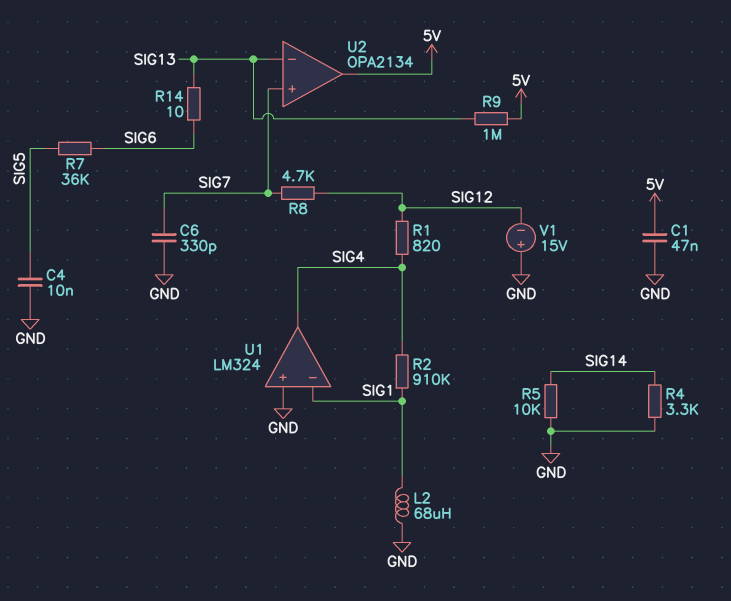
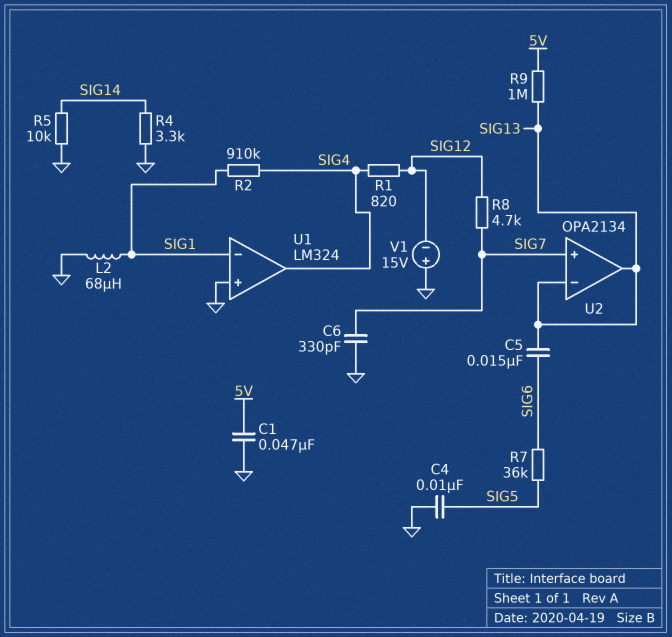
C5: none -> 15nF (SIG6, SIG13)
R14: 10 (SIG6, SIG13) -> none
U2 pin out: 5V -> SIG13

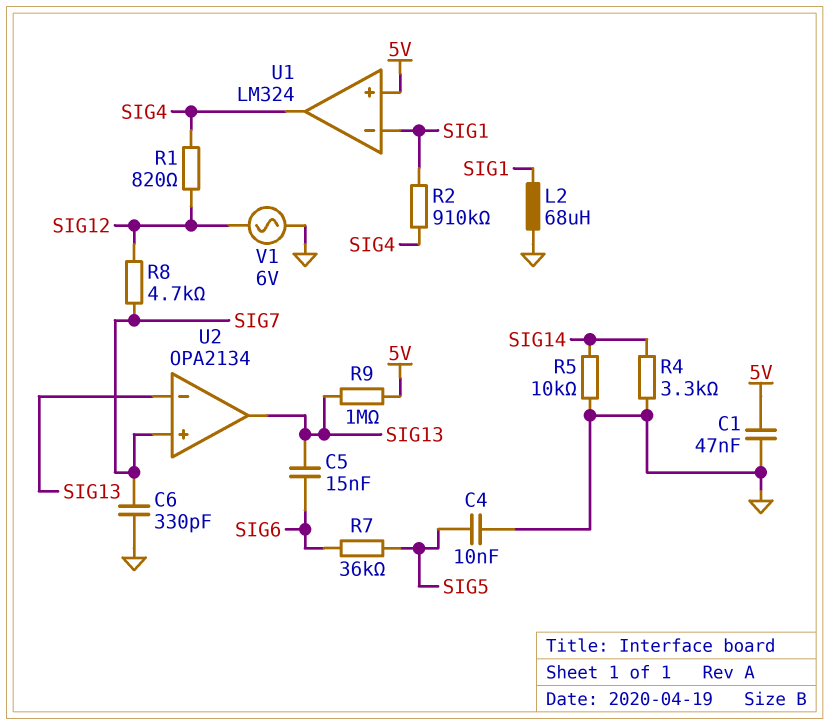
U1 pin in+: GND -> 5V
V1: 15V (plus GND, minus SIG12) -> AC 6V (GND, SIG12)

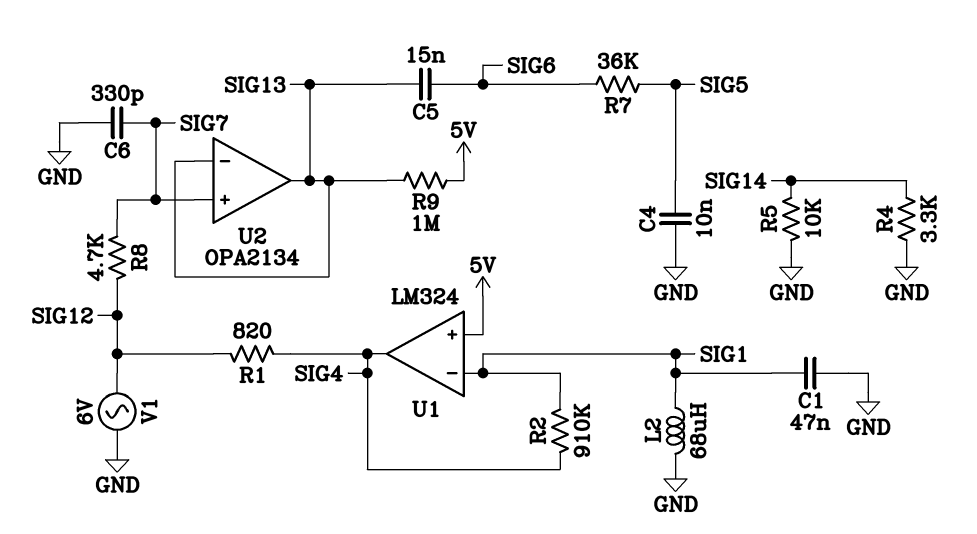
C1: 47nF (5V, GND) -> 47nF (GND, SIG1)

